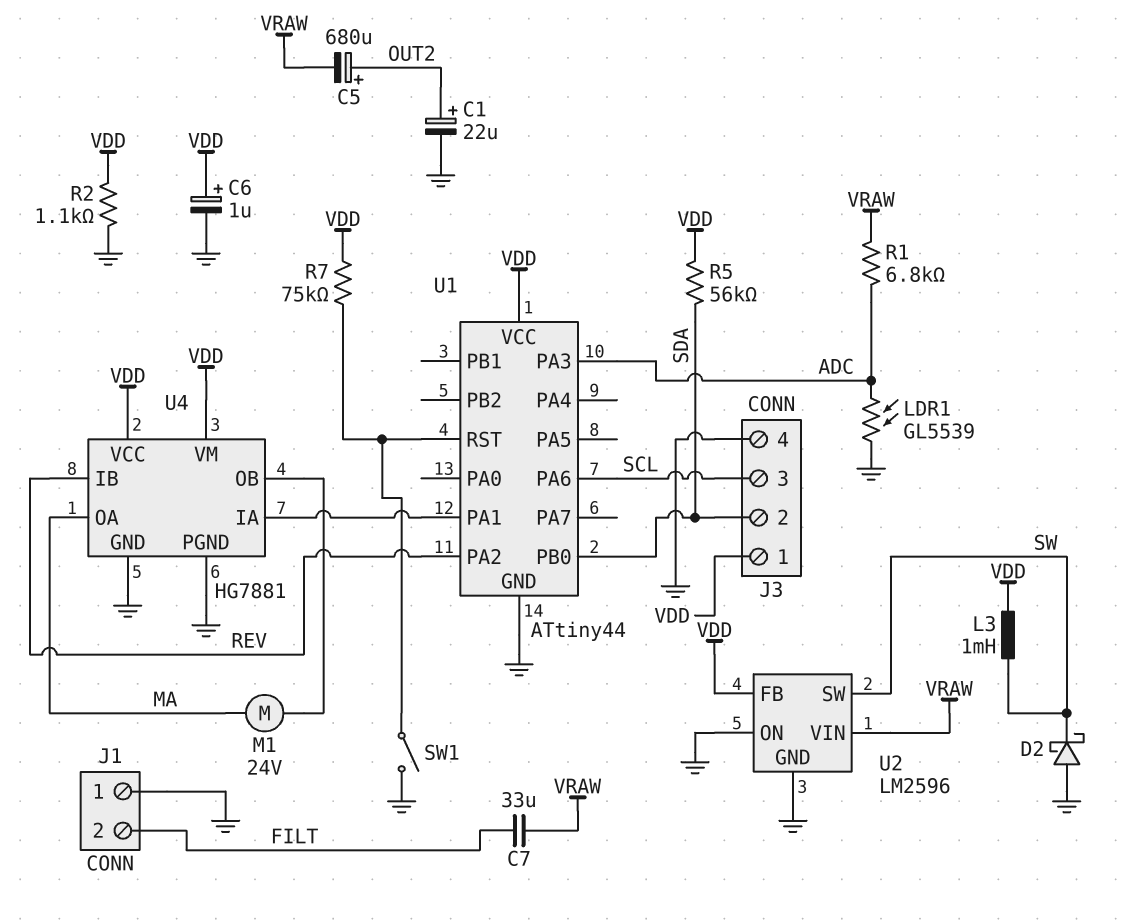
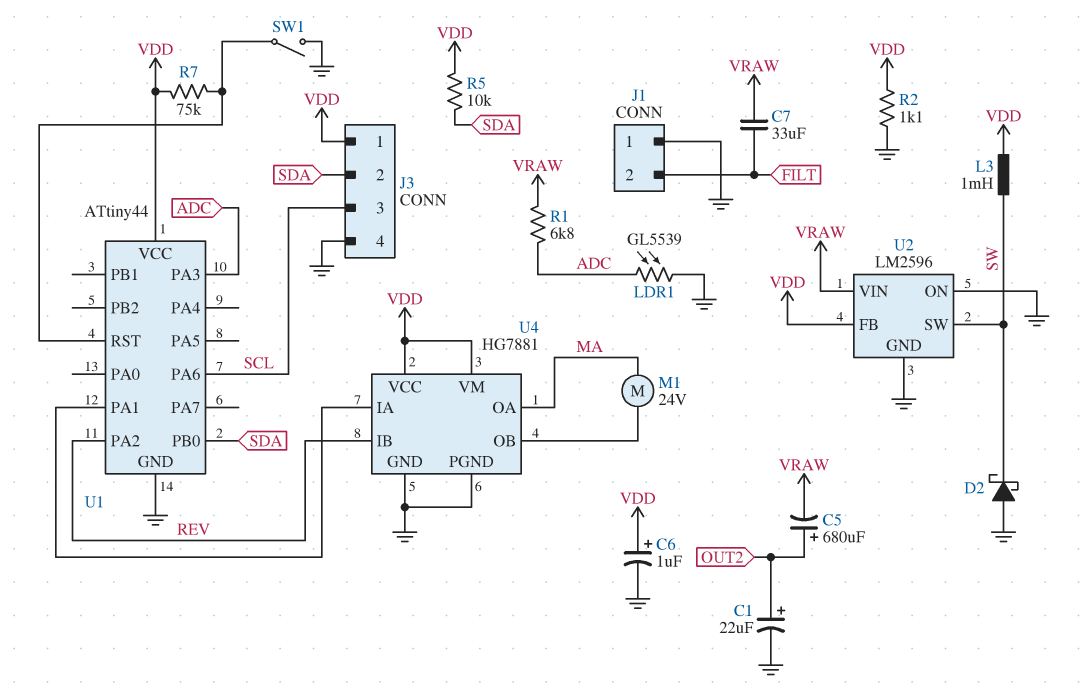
R5: 56k (SDA, VDD) -> 10k (SDA, VDD)

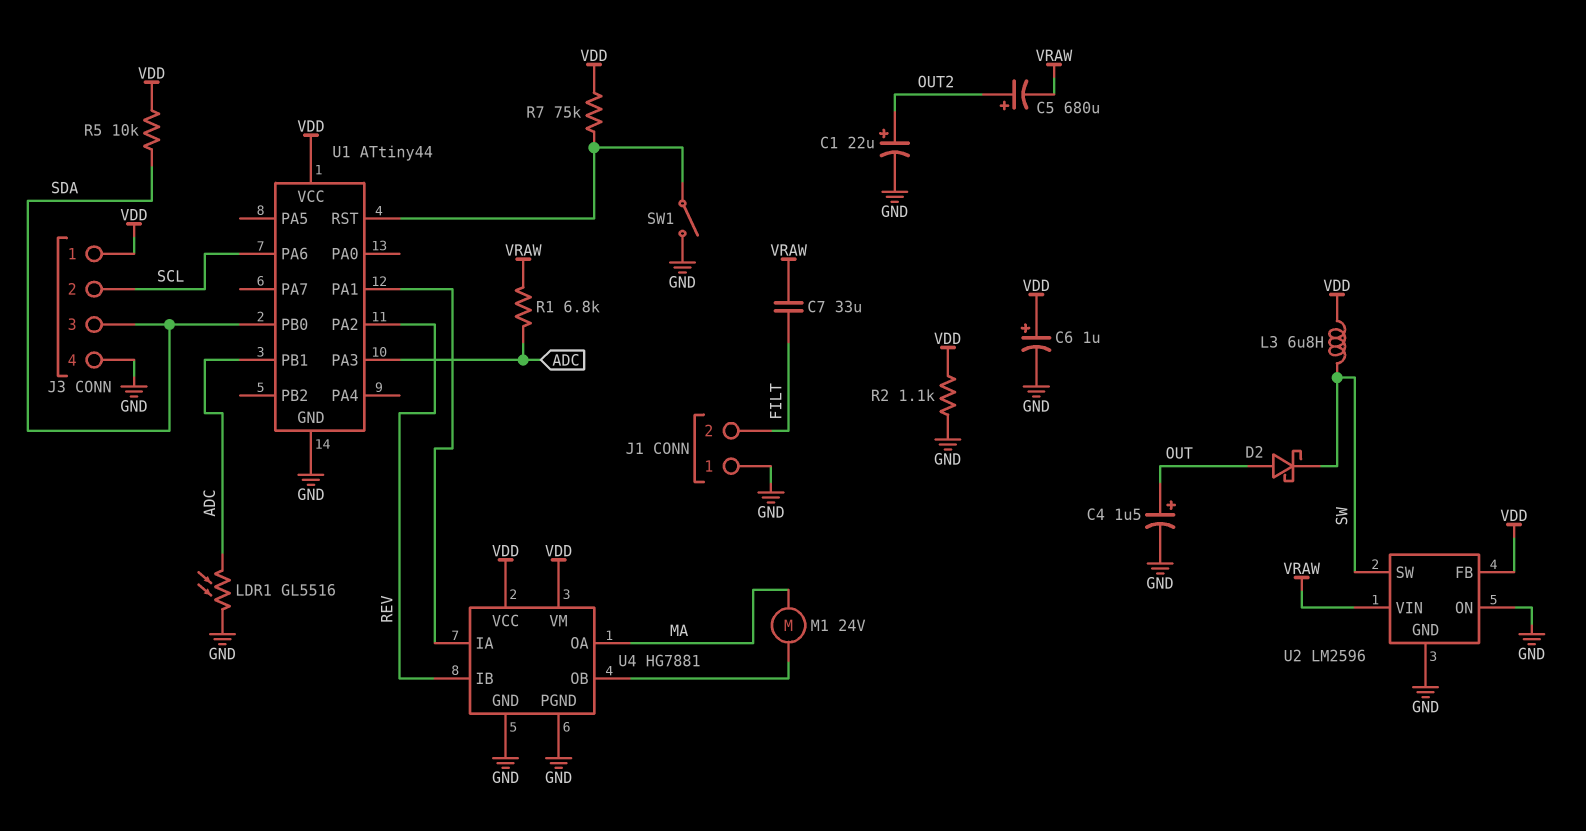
C4: none -> 1.5uF (plus OUT, minus GND)
D2: schottky (A GND, K SW) -> schottky (A OUT, K SW)
J3 pin 2: SDA -> SCL
J3 pin 3: SCL -> SDA
L3: 1mH (SW, VDD) -> 6.8uH (SW, VDD)
LDR1: GL5539 (ADC, GND) -> GL5516 (ADC, GND)
U1 pin PB1: none -> ADC

